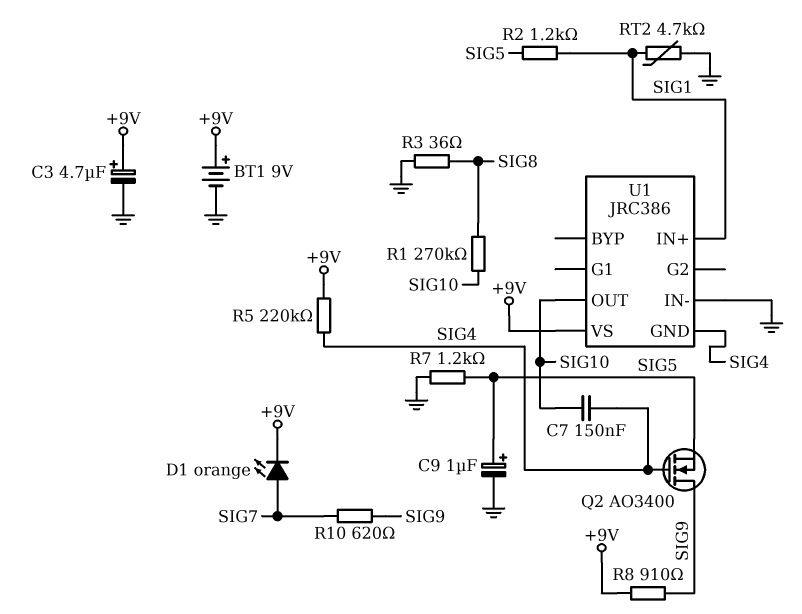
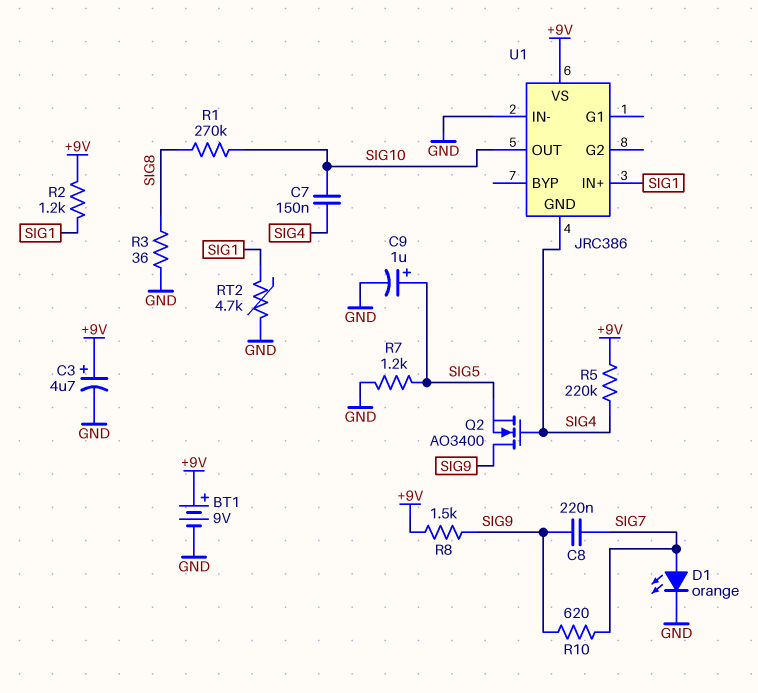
C8: none -> 220nF (SIG7, SIG9)
D1: LED orange (A SIG7, K +9V) -> LED orange (A SIG7, K GND)
R2: 1.2k (SIG1, SIG5) -> 1.2k (+9V, SIG1)
R8: 910 (+9V, SIG9) -> 1.5k (+9V, SIG9)

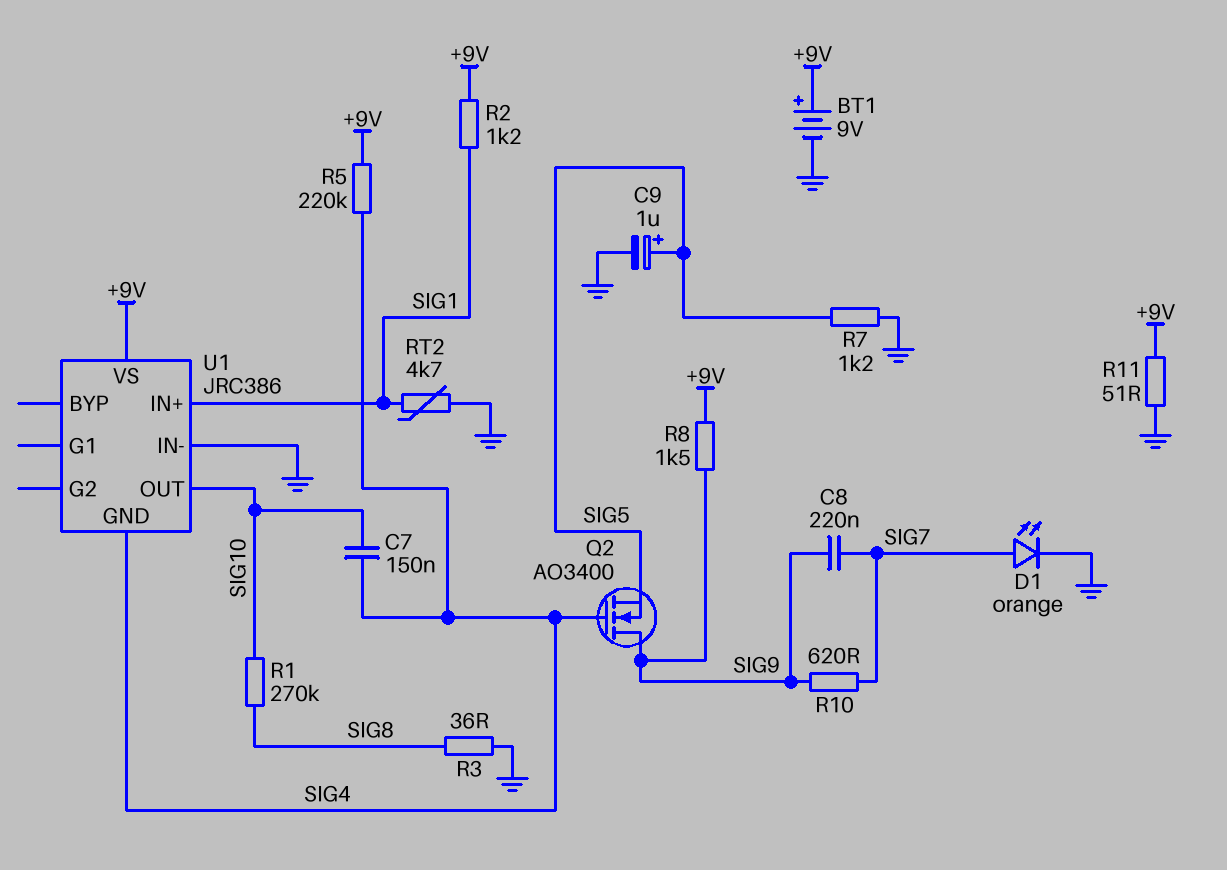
C3: 4.7uF (plus +9V, minus GND) -> none
R11: none -> 51 (+9V, GND)

